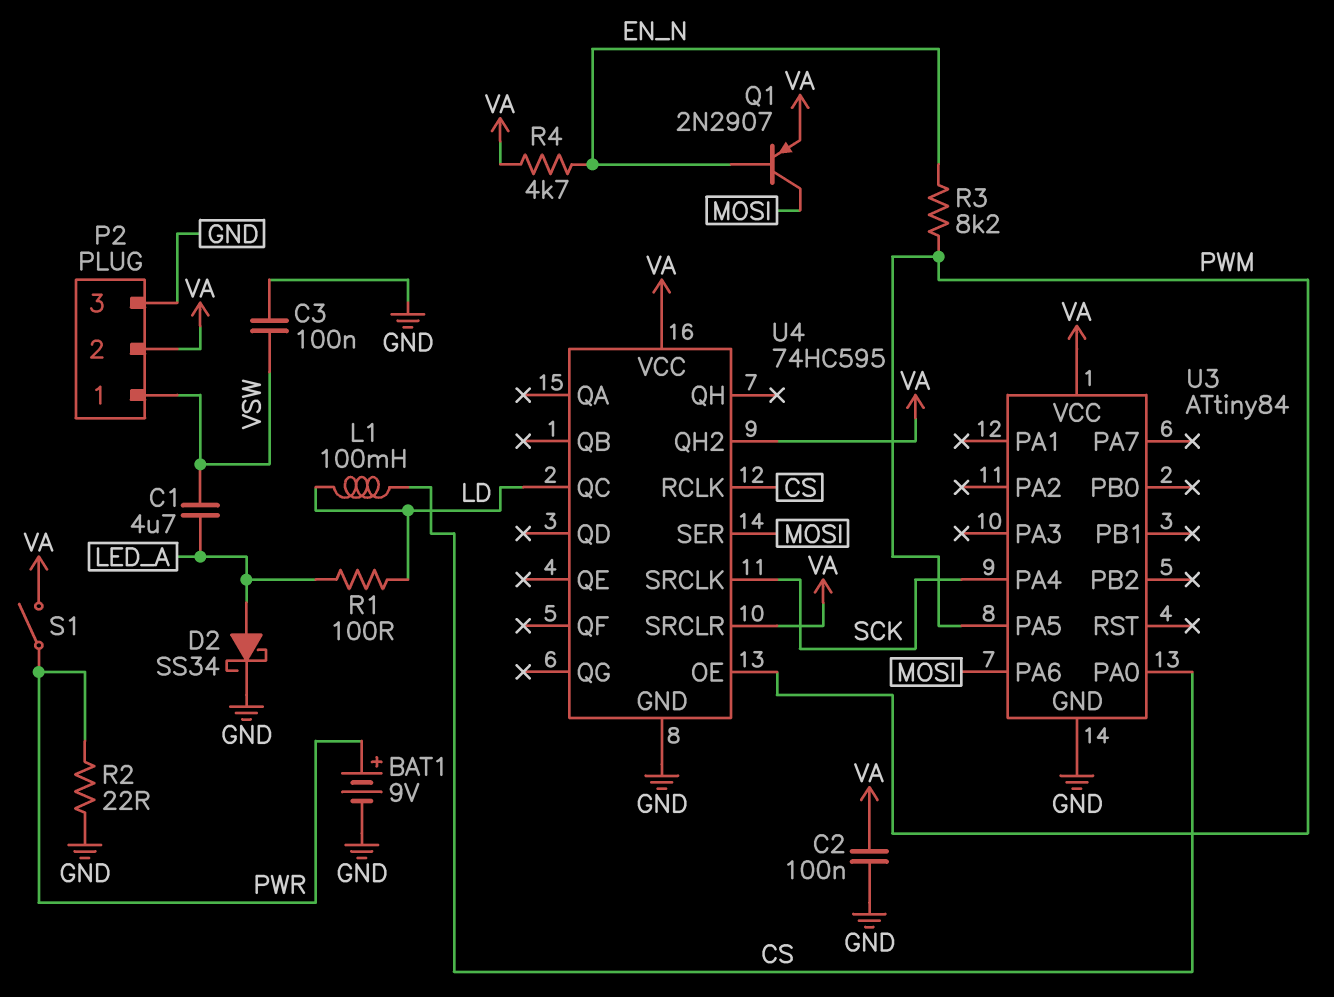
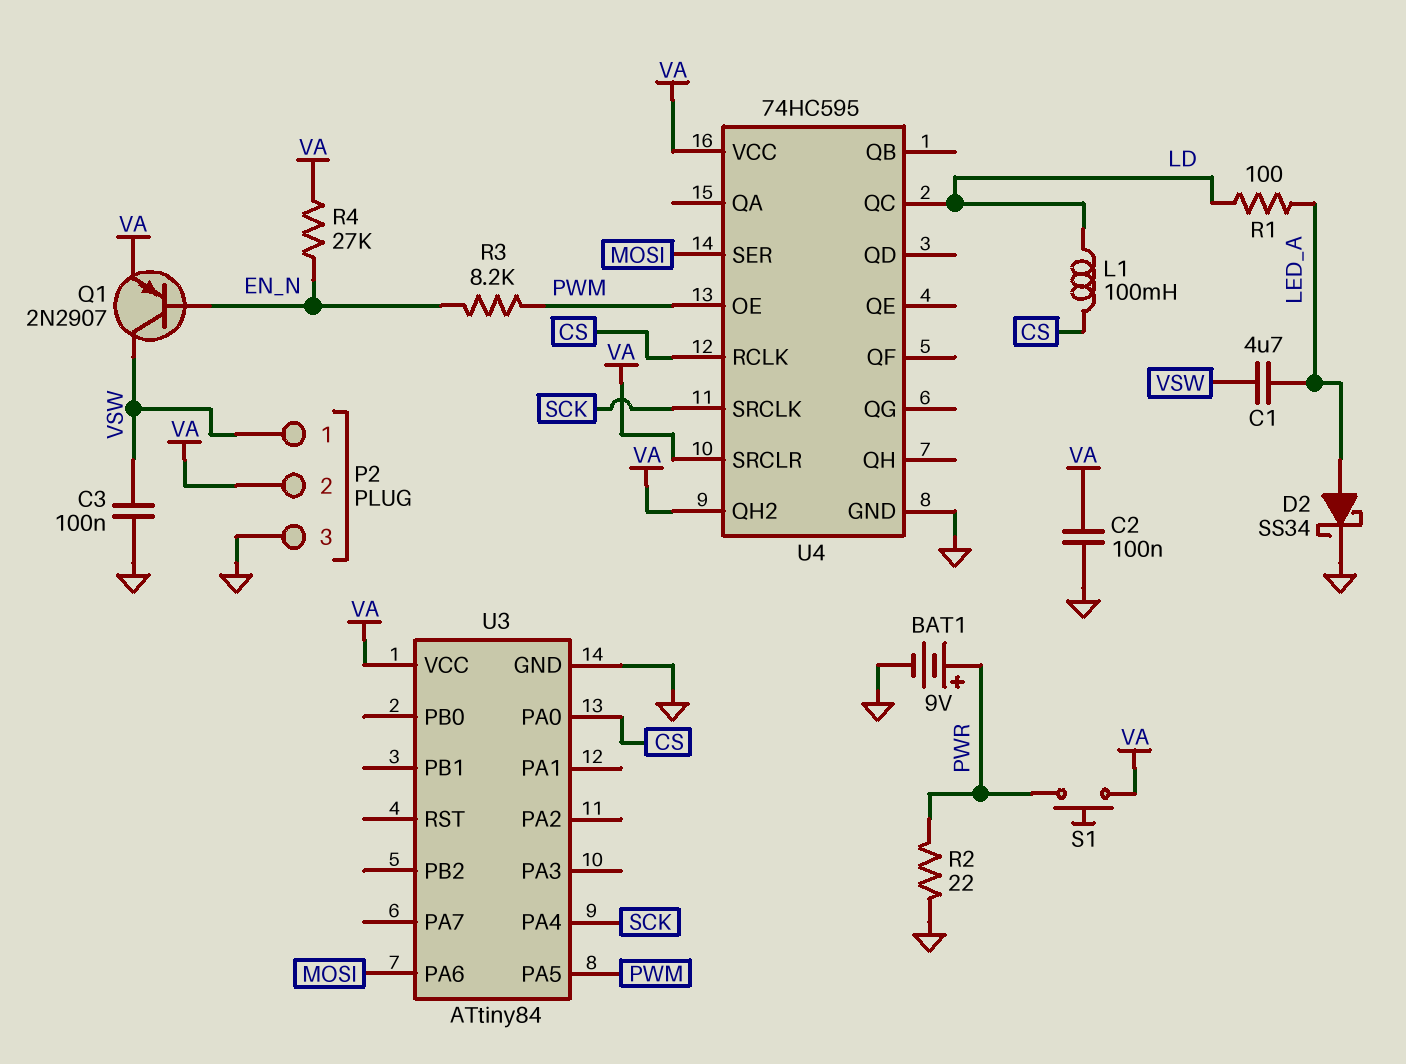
Q1: PNP 2N2907 (B EN_N, C MOSI, E VA) -> PNP 2N2907 (B EN_N, C VSW, E VA)
R4: 4.7k (EN_N, VA) -> 27k (EN_N, VA)
S1: switch (PWR, VA) -> button (PWR, VA)

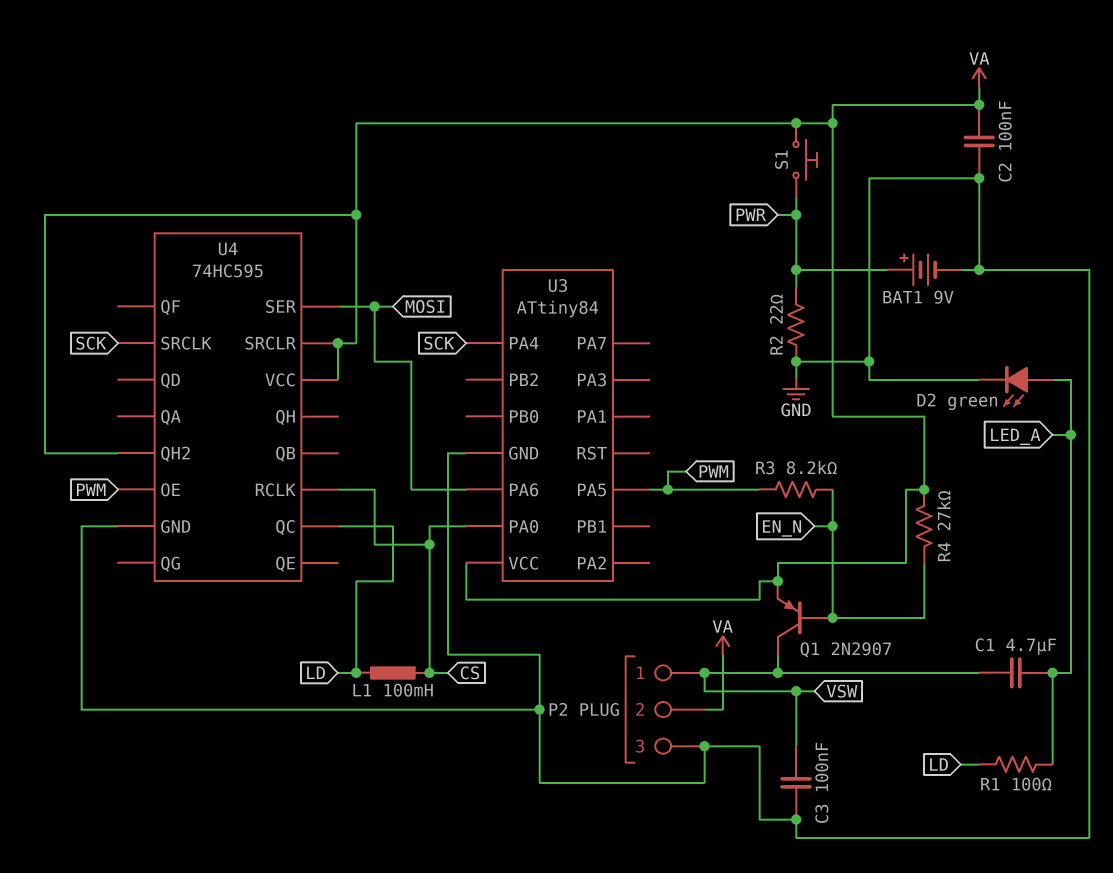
D2: schottky SS34 (A LED_A, K GND) -> LED green (A LED_A, K GND)

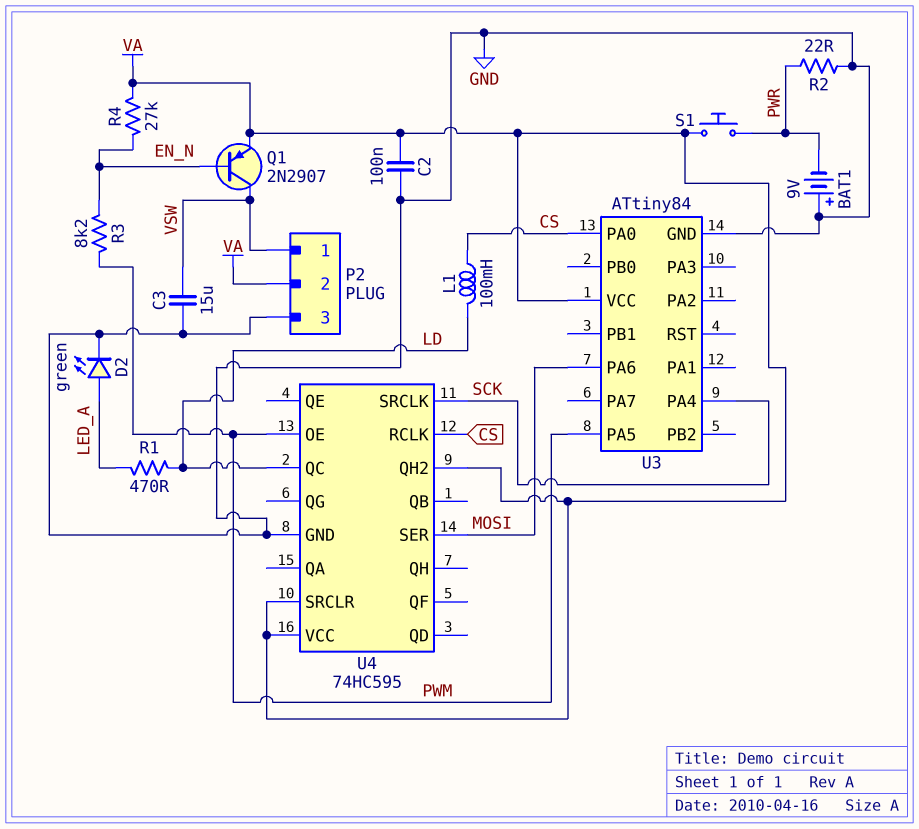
BAT1: 9V (plus PWR, minus GND) -> 9V (plus GND, minus PWR)
C1: 4.7uF (LED_A, VSW) -> none
C3: 100nF (GND, VSW) -> 15uF (GND, VSW)
R1: 100 (LD, LED_A) -> 470 (LD, LED_A)

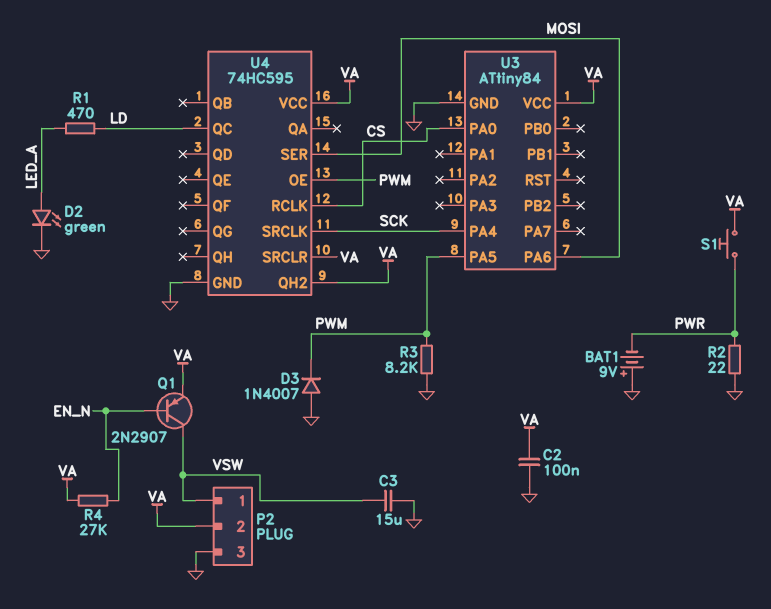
D3: none -> diode 1N4007 (A GND, K PWM)
L1: 100mH (CS, LD) -> none
R3: 8.2k (EN_N, PWM) -> 8.2k (GND, PWM)

